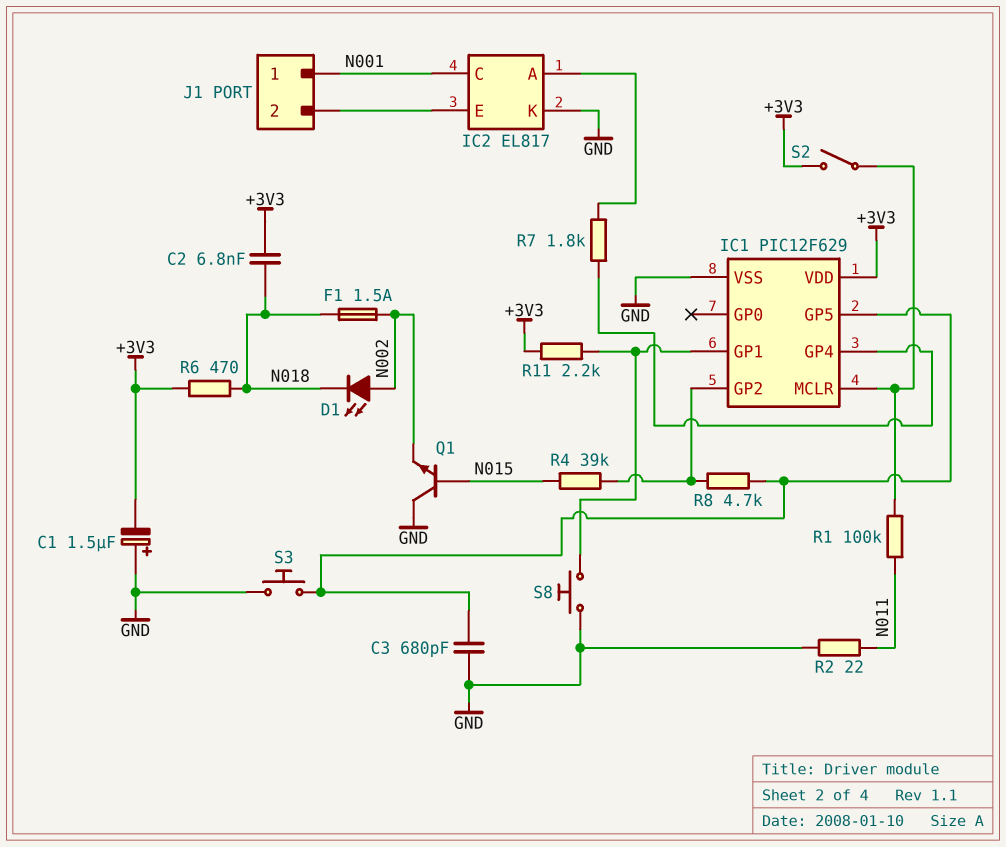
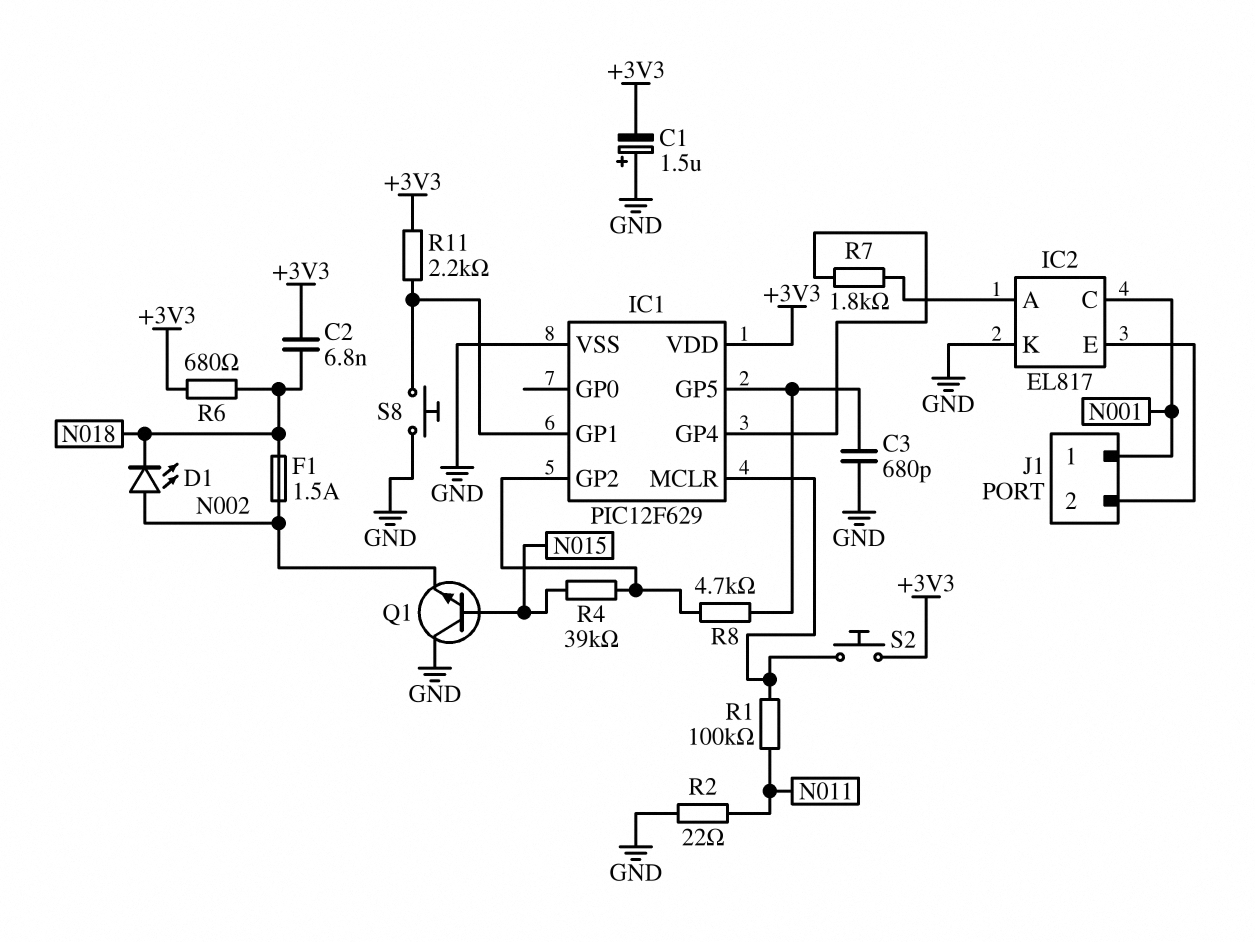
R6: 470 (+3V3, N018) -> 680 (+3V3, N018)
S2: switch (+3V3, IC1/MCLR) -> button (+3V3, IC1/MCLR)
S3: button (GND, IC1/GP5) -> none

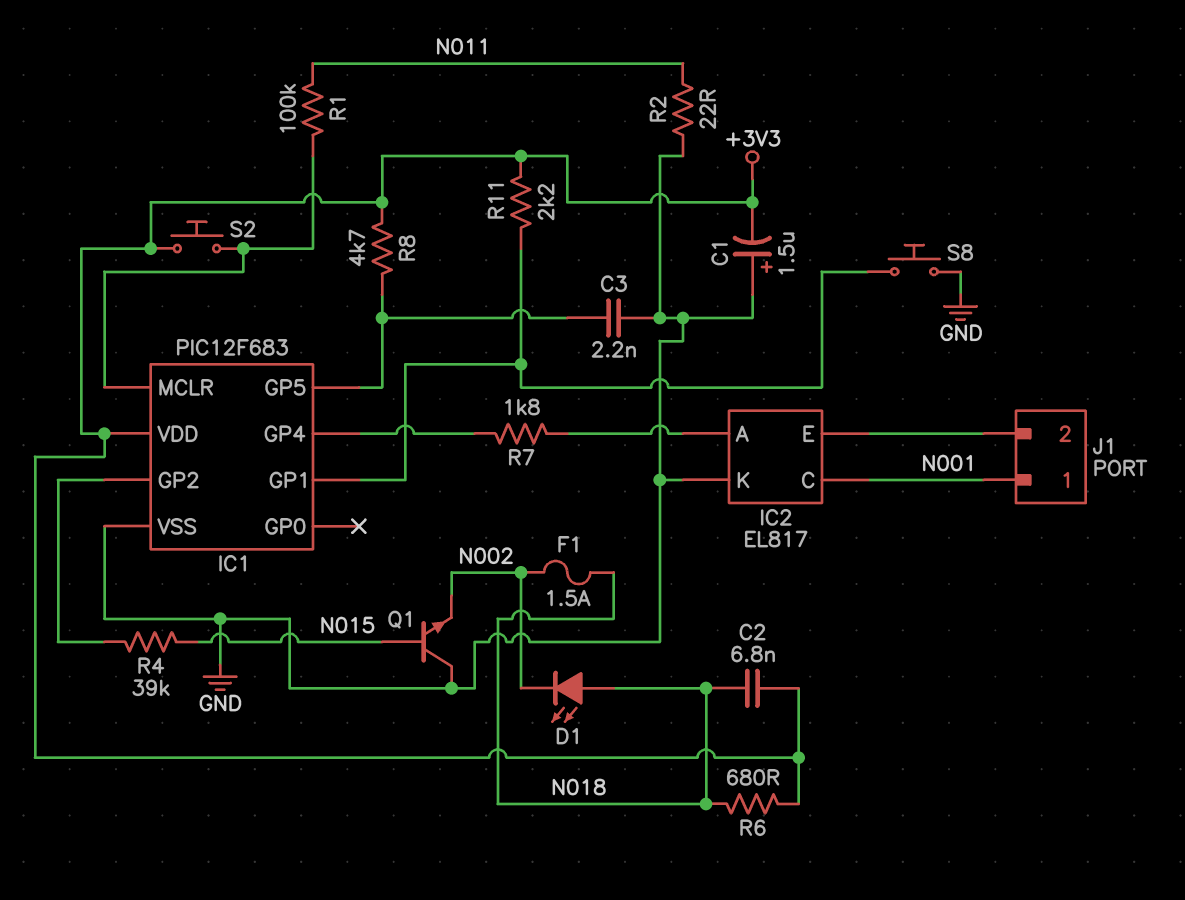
C3: 680pF (GND, IC1/GP5) -> 2.2nF (GND, IC1/GP5)
D1: LED (A N002, K N018) -> LED (A N018, K N002)
IC1: PIC12F629 -> PIC12F683
R8: 4.7k (IC1/GP2, IC1/GP5) -> 4.7k (+3V3, IC1/GP5)

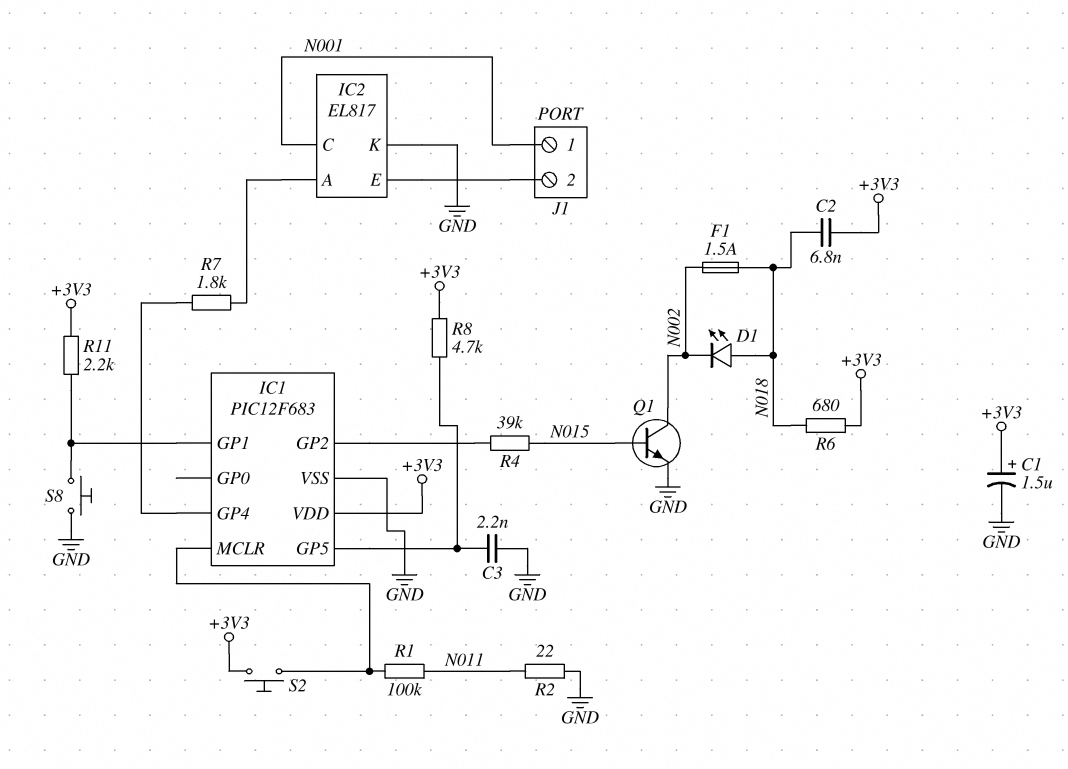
C1: 1.5uF (plus GND, minus +3V3) -> 1.5uF (plus +3V3, minus GND)
Q1: NPN (B N015, C GND, E N002) -> NPN (B N015, C N002, E GND)

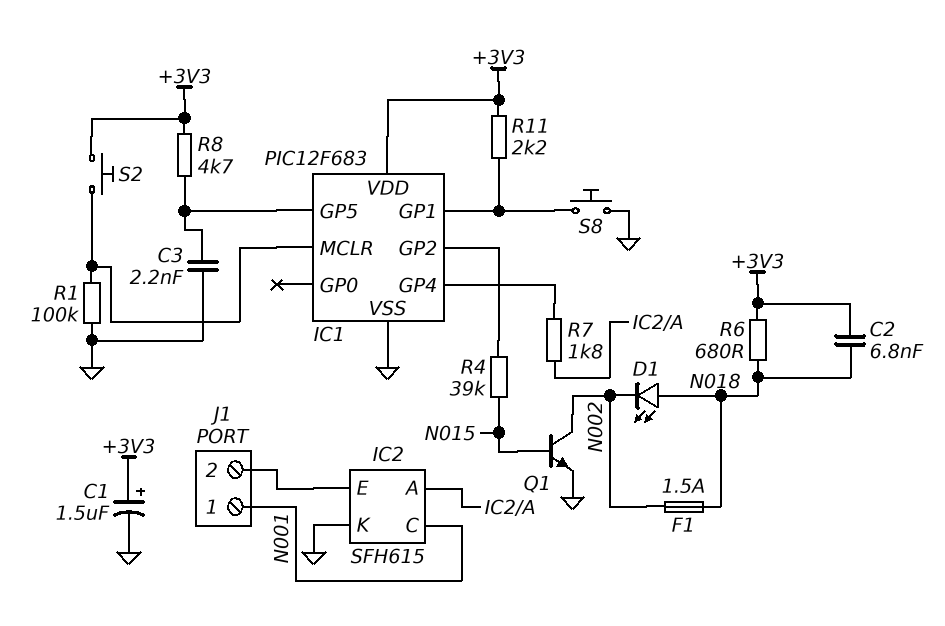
IC2: EL817 -> SFH615
R1: 100k (IC1/MCLR, N011) -> 100k (GND, IC1/MCLR)
R2: 22 (GND, N011) -> none

